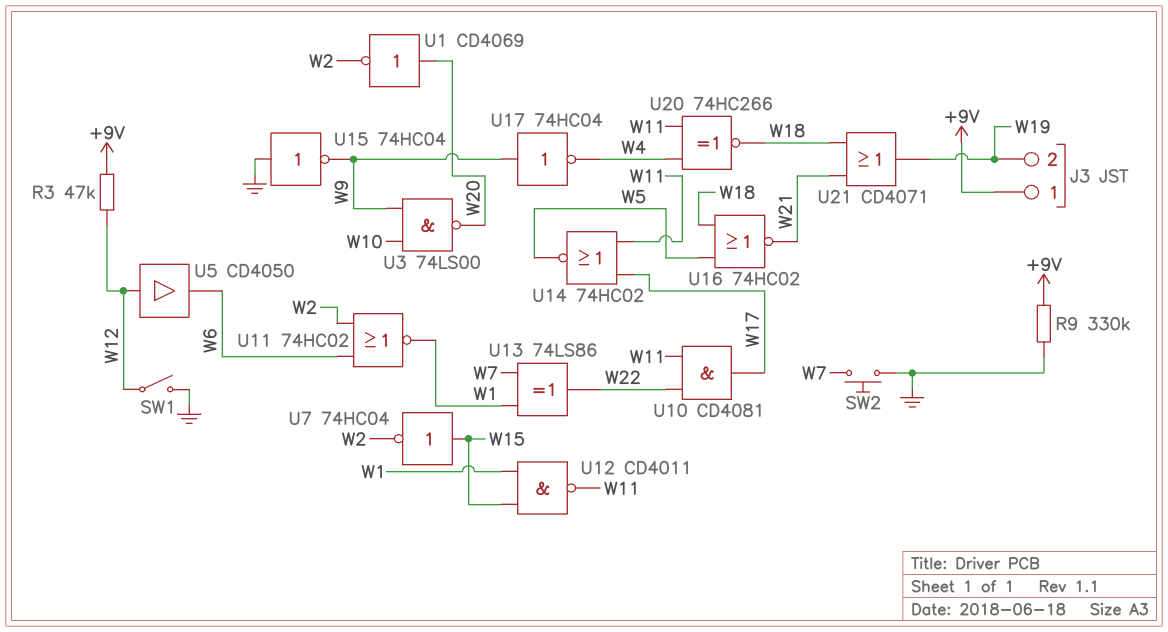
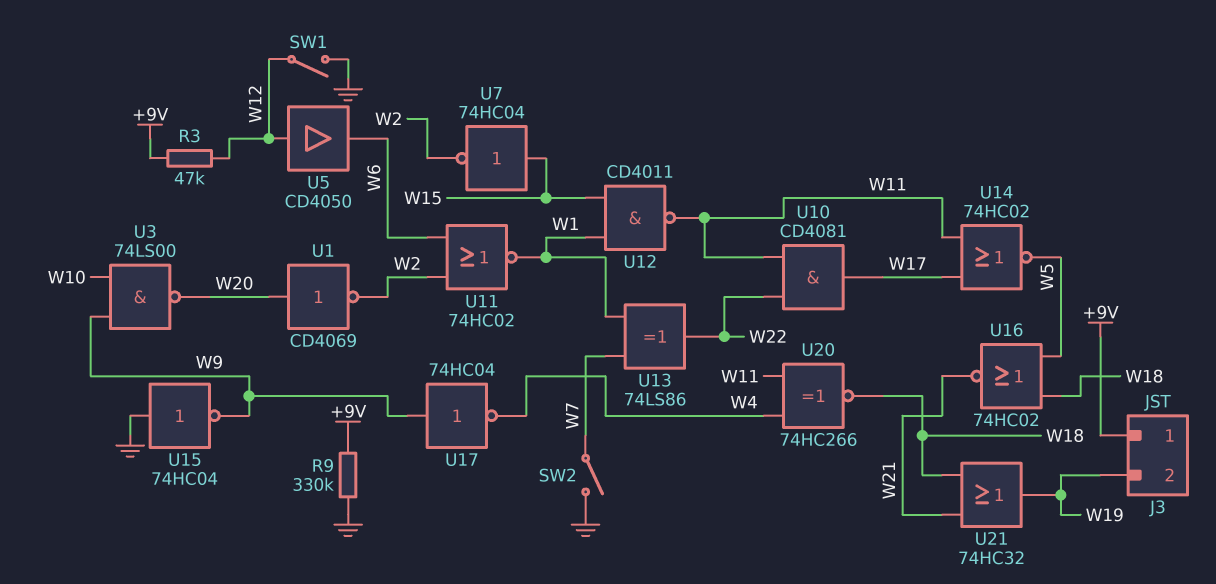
SW2: button (GND, W7) -> switch (GND, W7)
U21: OR CD4071 (in W18, in W21, out W19) -> OR 74HC32 (in W18, in W21, out W19)

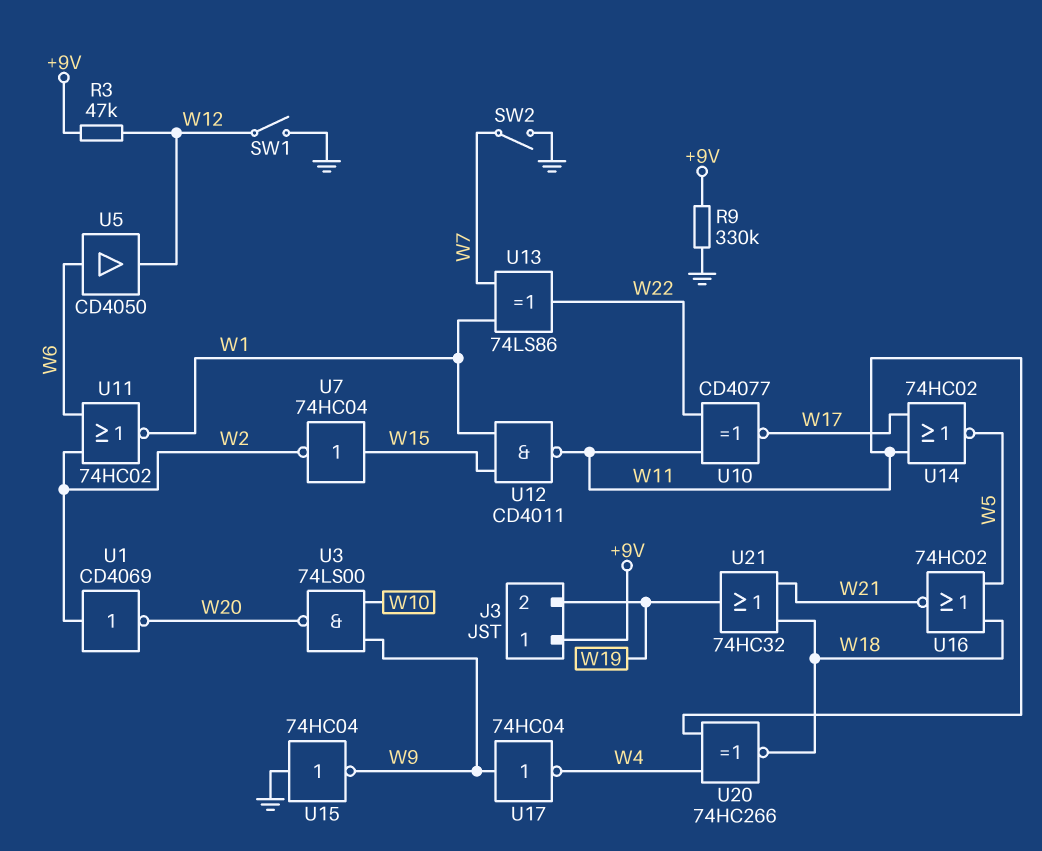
U1: NOT CD4069 (in W20, out W2) -> NOT CD4069 (in W2, out W20)
U5: buffer CD4050 (in W12, out W6) -> buffer CD4050 (in W6, out W12)
U10: AND CD4081 (in W11, in W22, out W17) -> XNOR CD4077 (in W11, in W22, out W17)

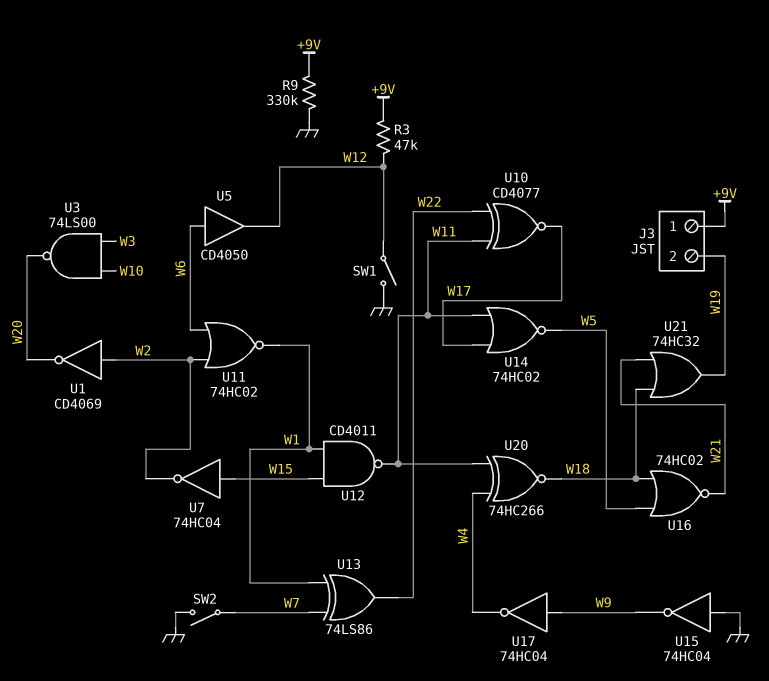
U3: NAND 74LS00 (in W9, in W10, out W20) -> NAND 74LS00 (in W3, in W10, out W20)

